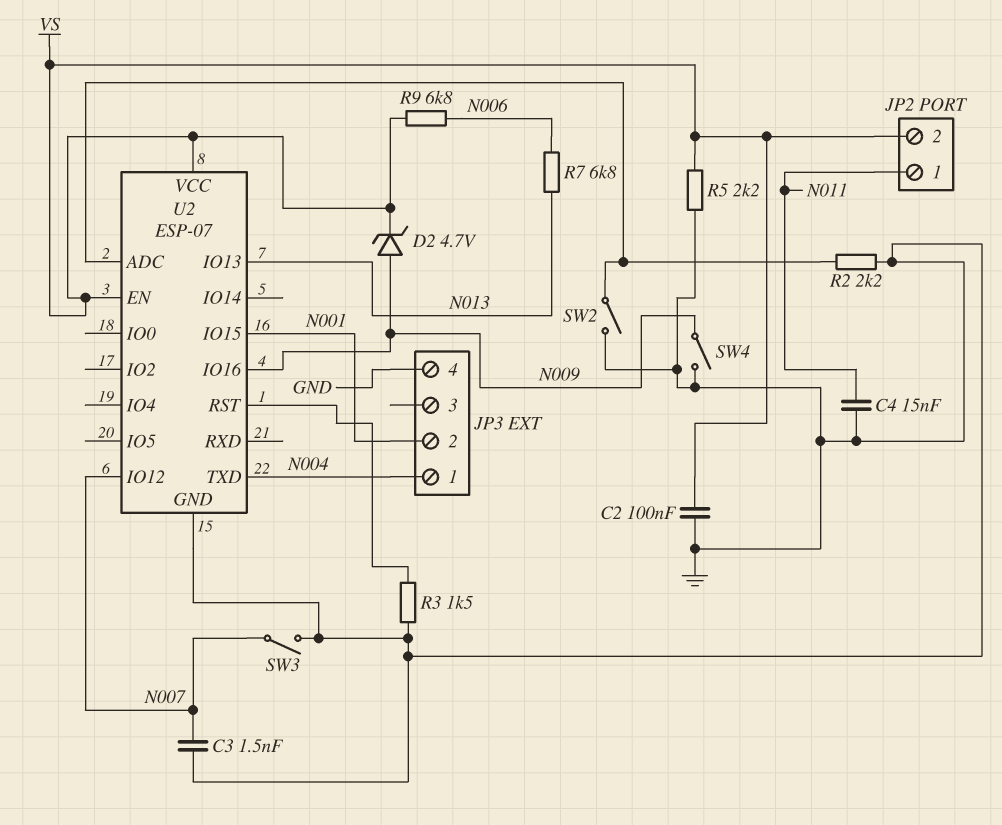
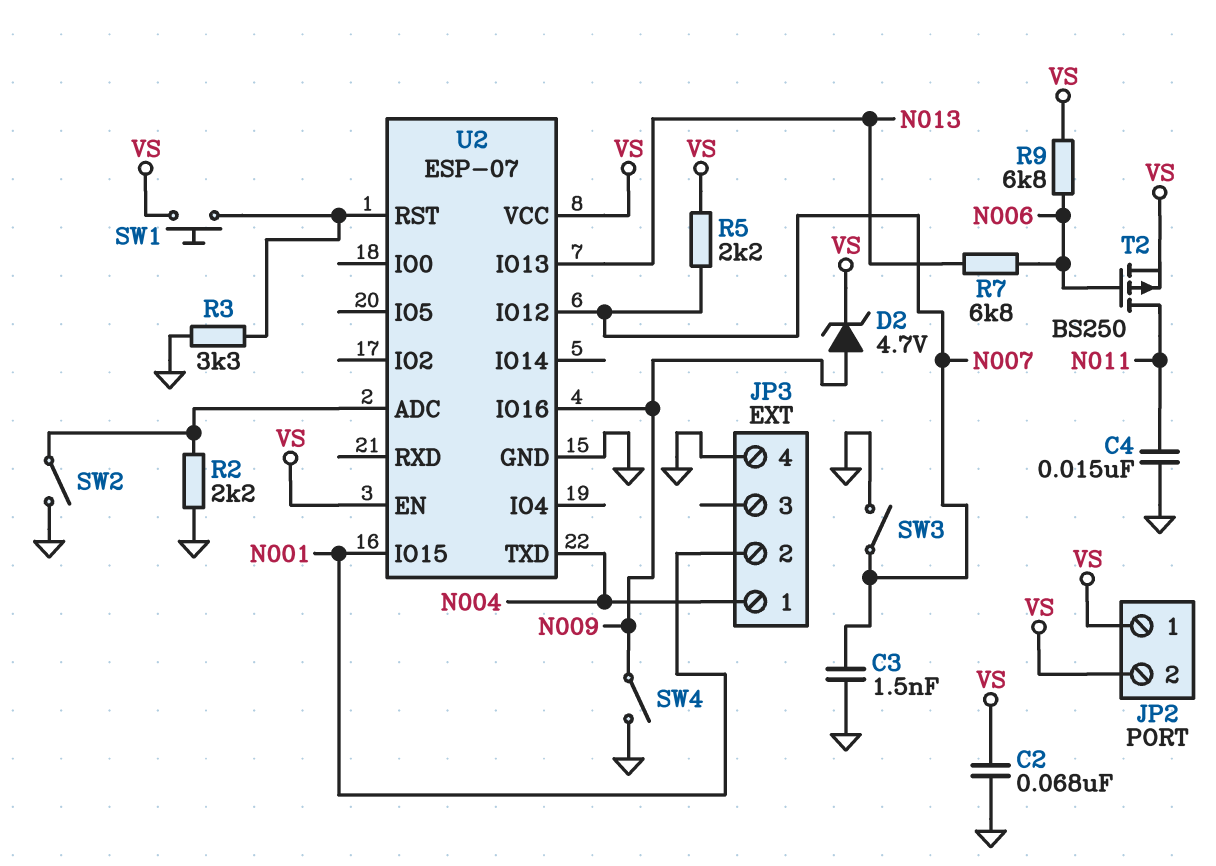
C2: 100nF (GND, VS) -> 68nF (GND, VS)
JP2 pin 1: N011 -> VS
R3: 1.5k (GND, U2/RST) -> 3.3k (GND, U2/RST)
R5: 2.2k (GND, VS) -> 2.2k (N007, VS)
SW1: none -> button (U2/RST, VS)
T2: none -> PMOS BS250 (G N006, D N011, S VS)

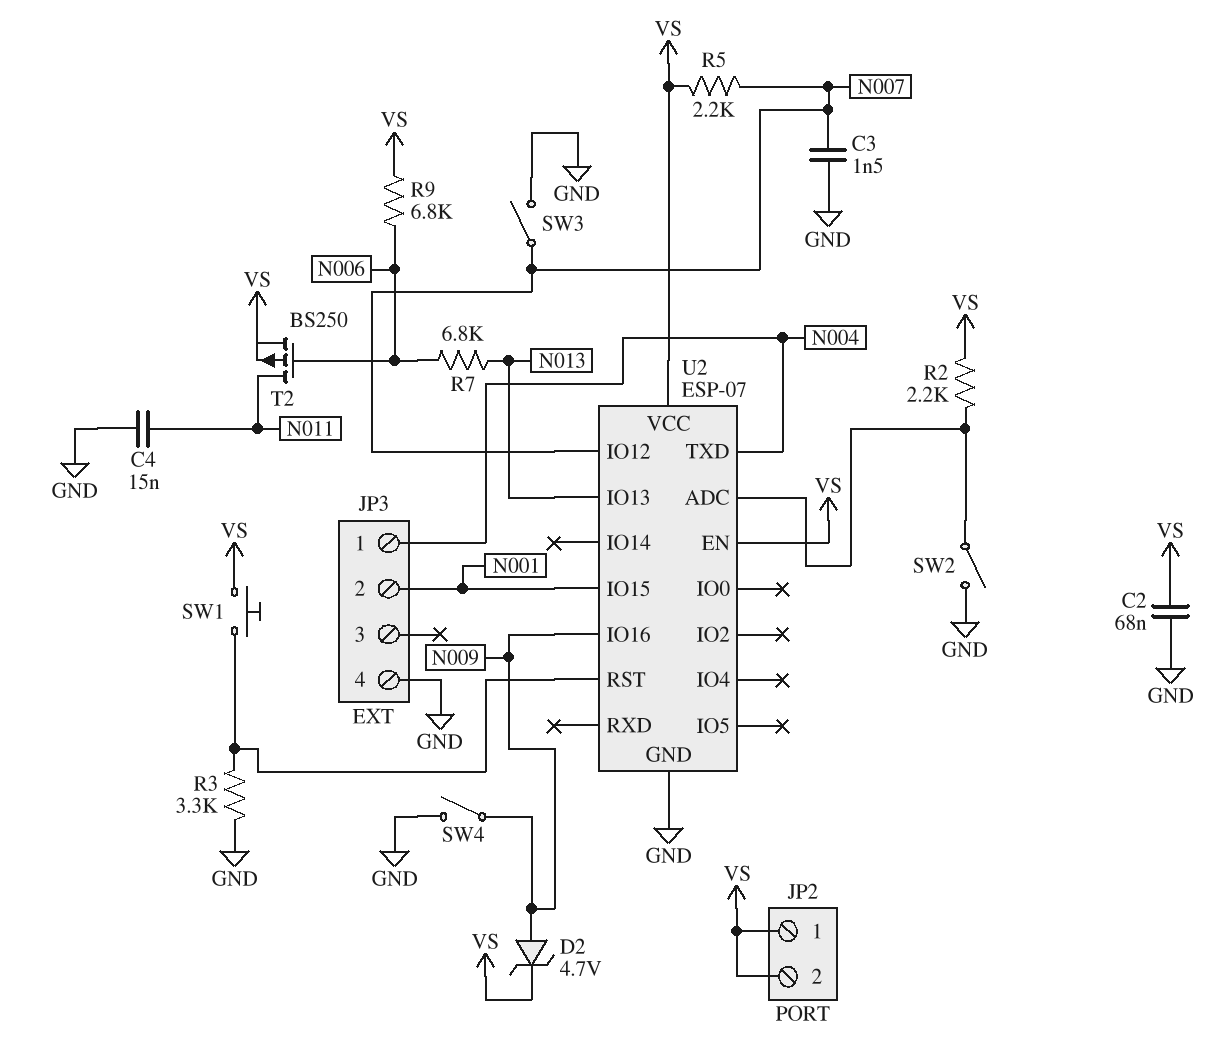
R2: 2.2k (GND, U2/ADC) -> 2.2k (U2/ADC, VS)

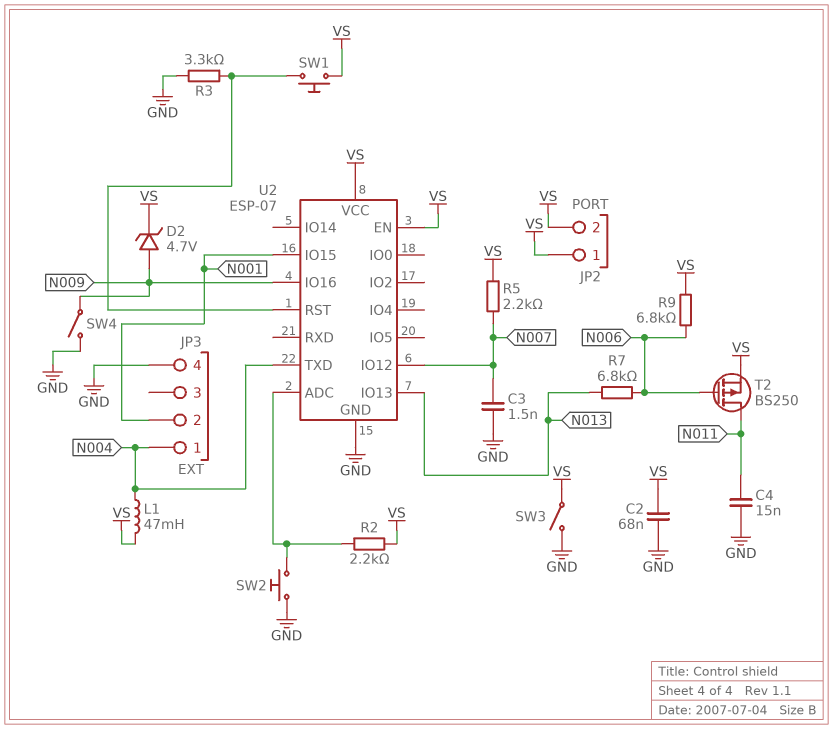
L1: none -> 47mH (N004, VS)
SW2: switch (GND, U2/ADC) -> button (GND, U2/ADC)
SW3: switch (GND, N007) -> switch (GND, VS)

